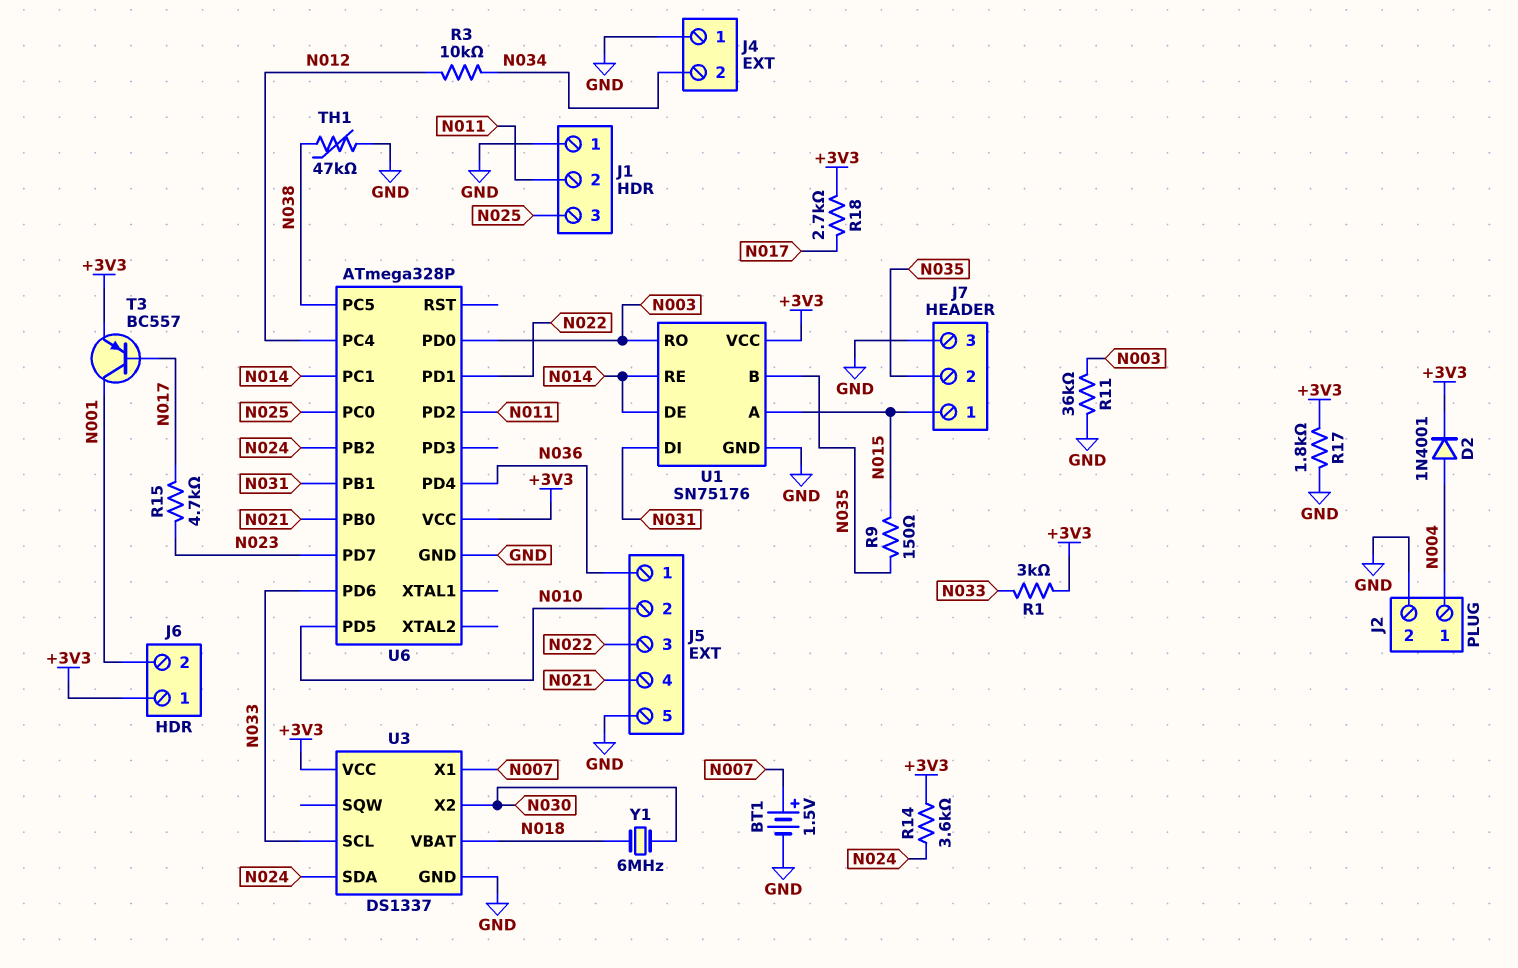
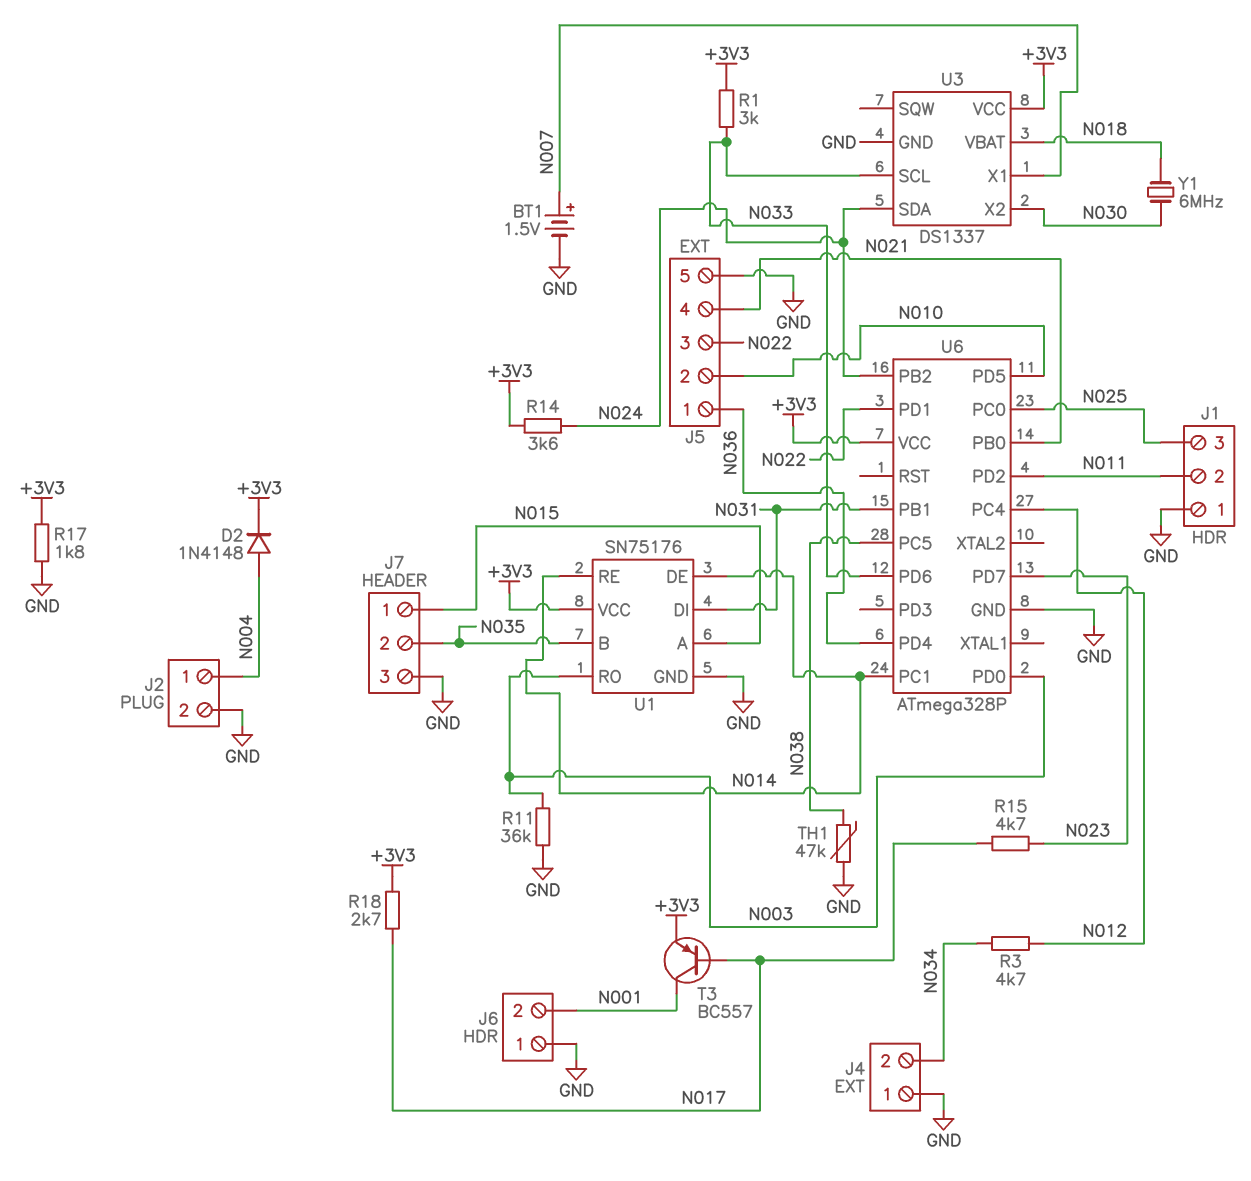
D2: diode 1N4001 (A N004, K +3V3) -> diode 1N4148 (A N004, K +3V3)
J6 pin 1: +3V3 -> GND
R3: 10k (N012, N034) -> 4.7k (N012, N034)
R9: 150 (N015, N035) -> none

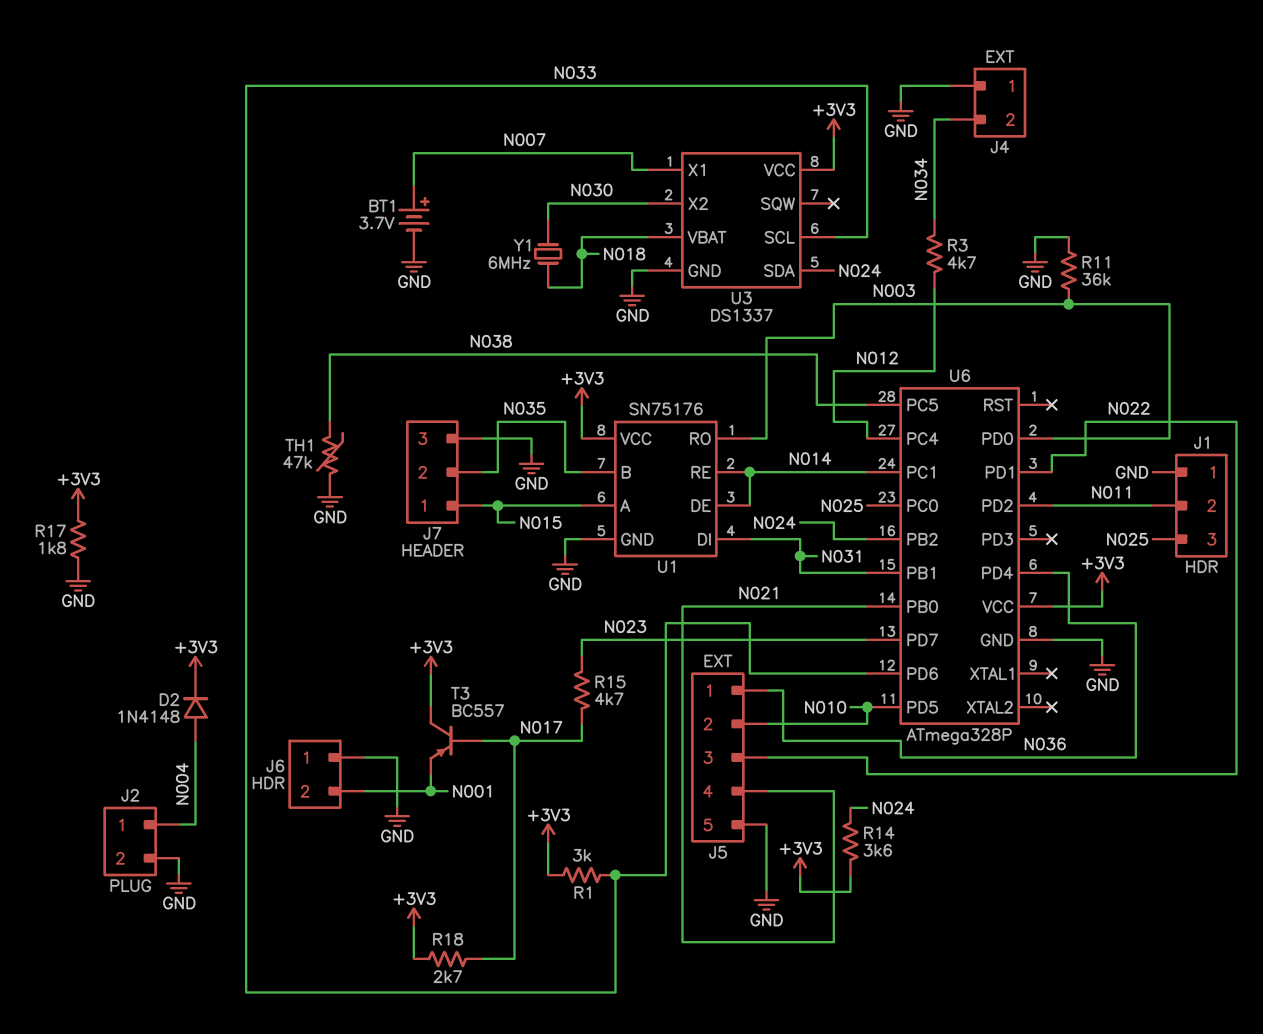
BT1: 1.5V (plus N007, minus GND) -> 3.7V (plus N007, minus GND)
T3: PNP BC557 (B N017, C N001, E +3V3) -> PNP BC557 (B N017, C +3V3, E N001)

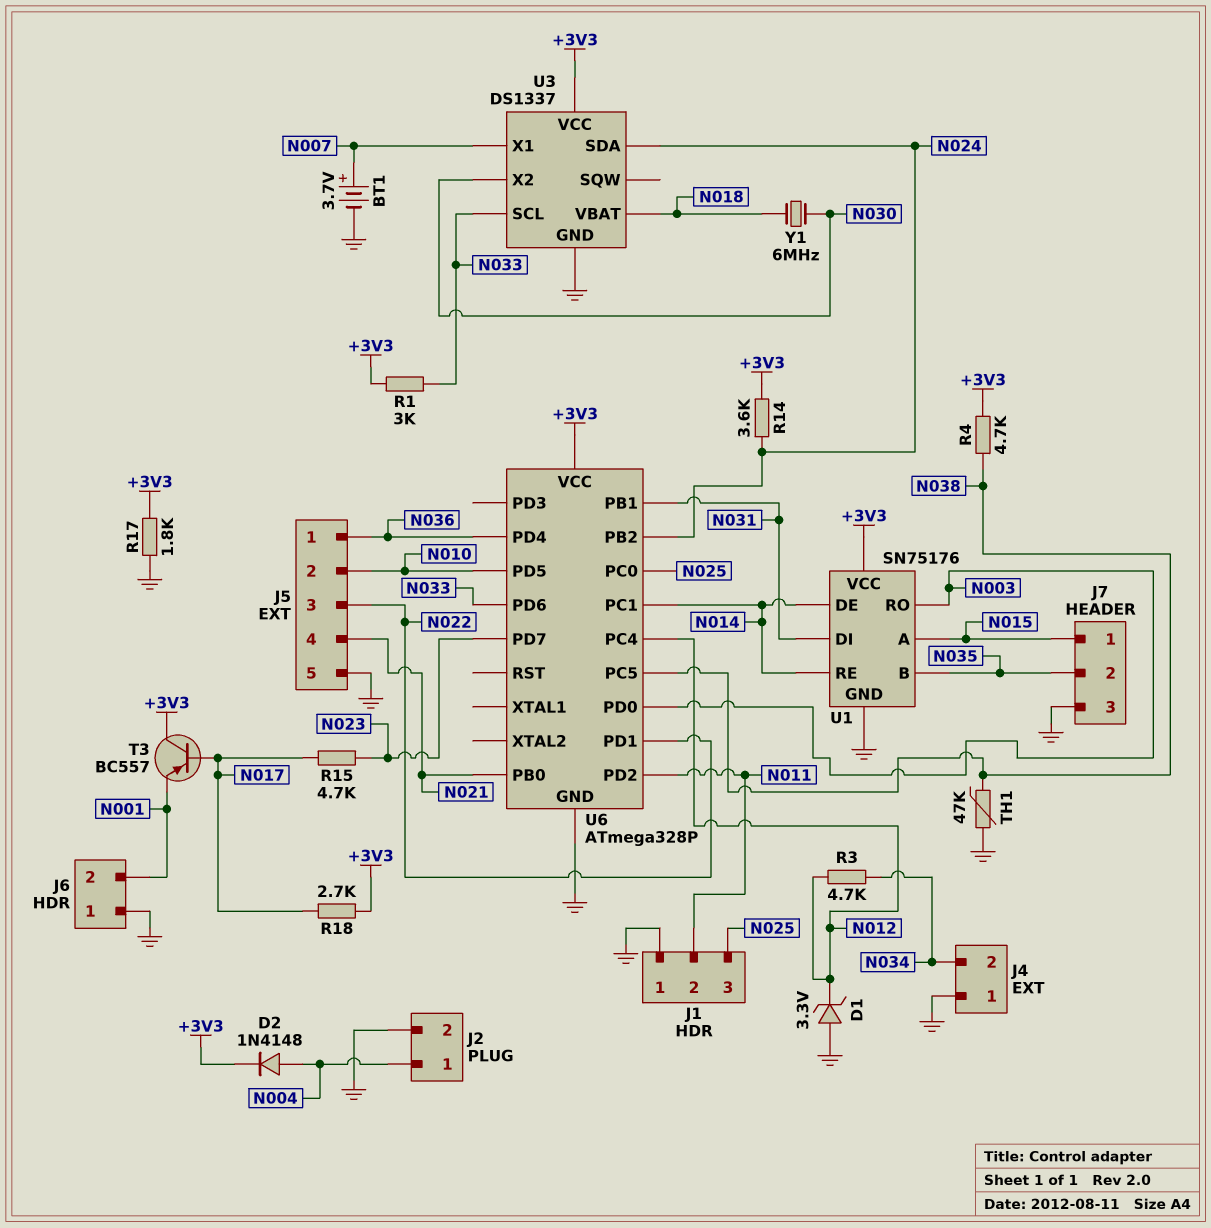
D1: none -> zener 3.3V (A GND, K N012)
R4: none -> 4.7k (+3V3, N038)
R11: 36k (GND, N003) -> none

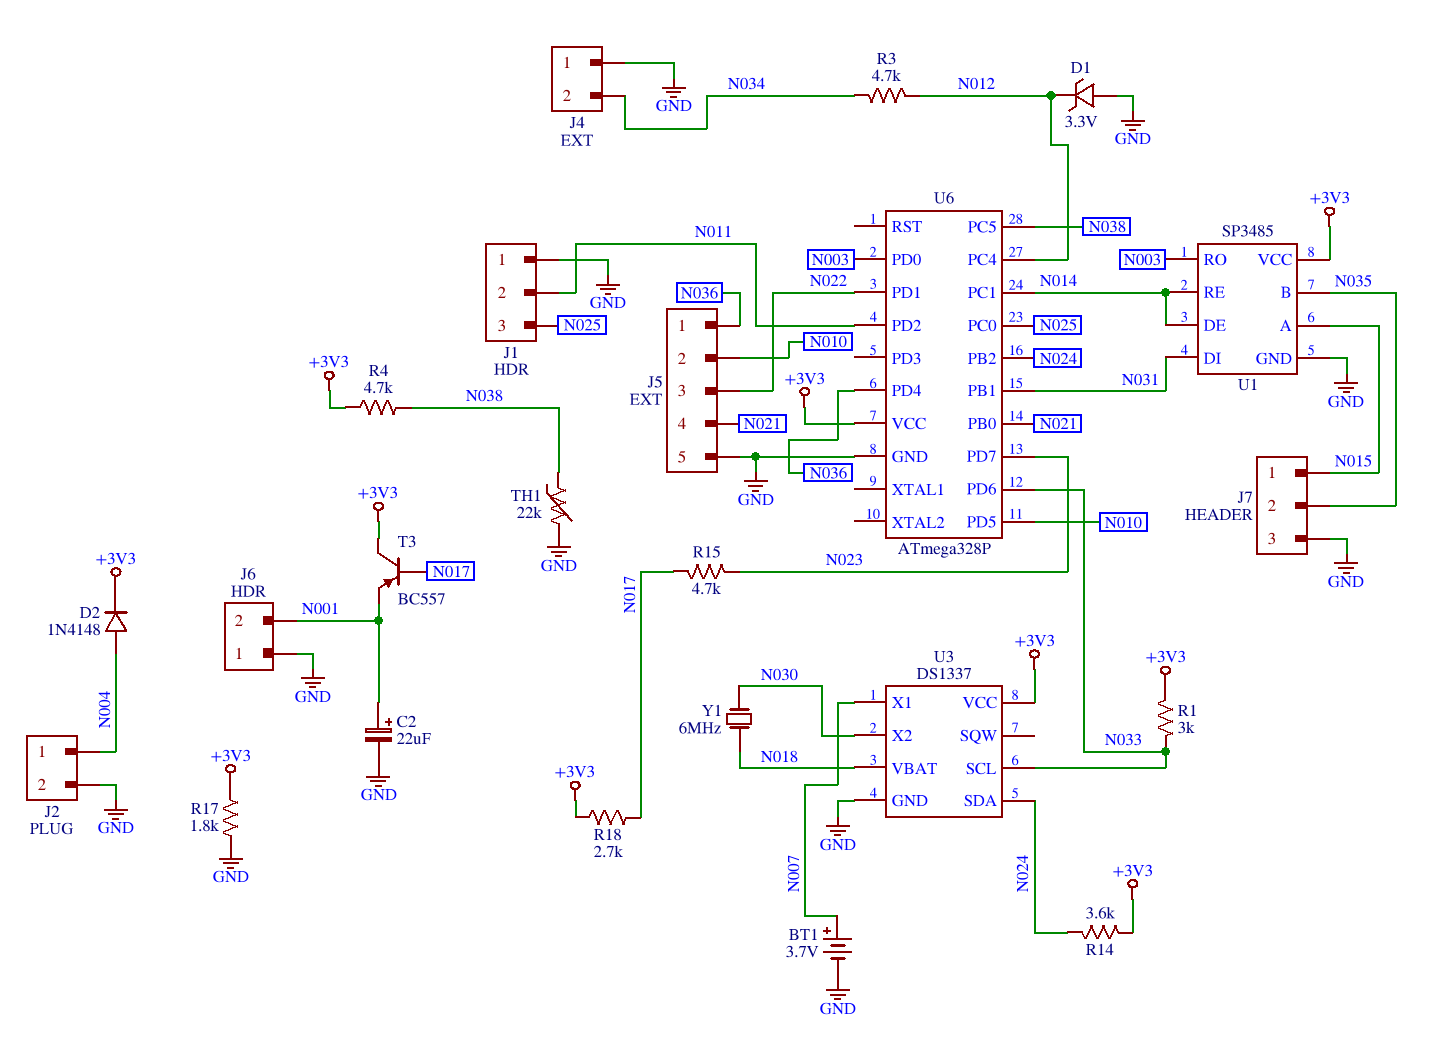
C2: none -> 22uF (plus N001, minus GND)
TH1: 47k (GND, N038) -> 22k (GND, N038)
U1: SN75176 -> SP3485

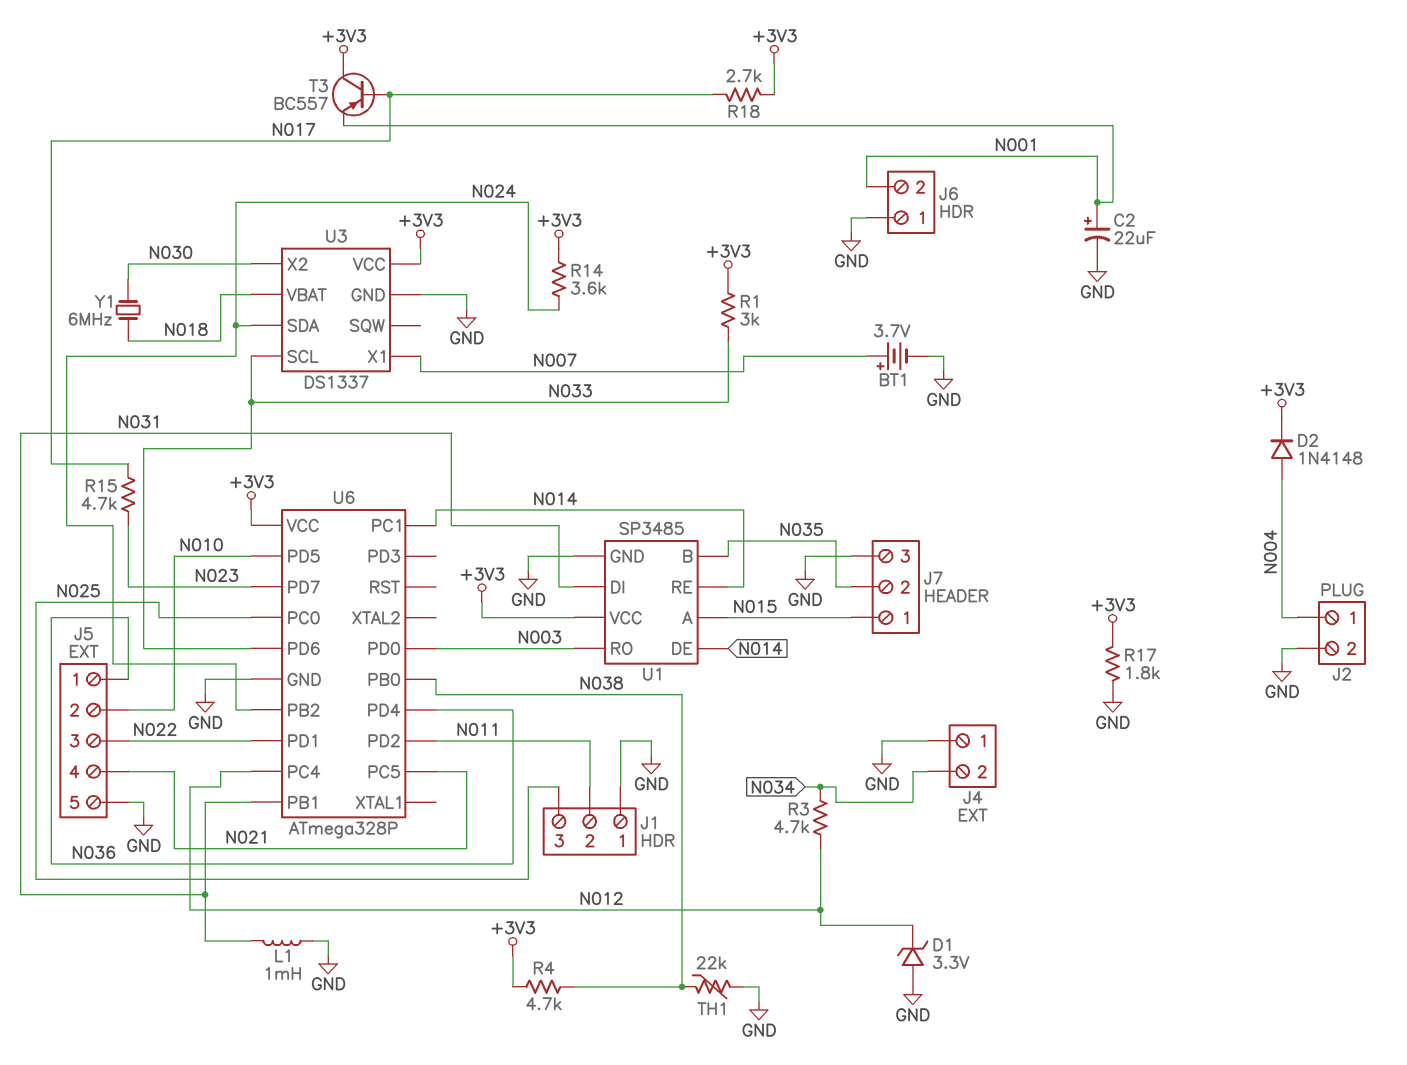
L1: none -> 1mH (GND, N031)
U6 pin PB0: N021 -> N038
U6 pin PC5: N038 -> N021

